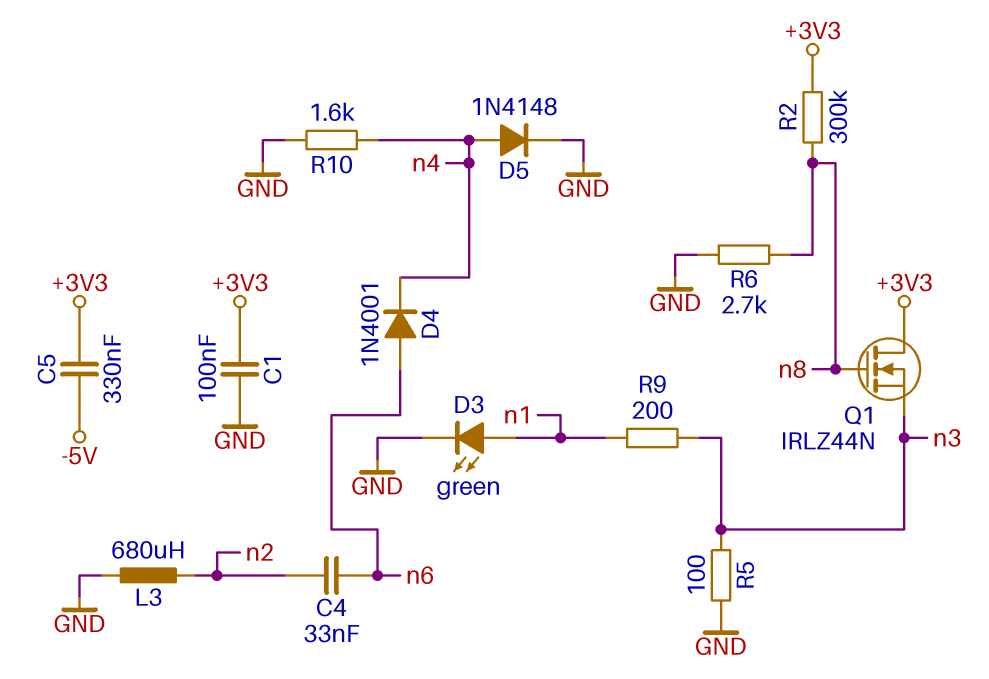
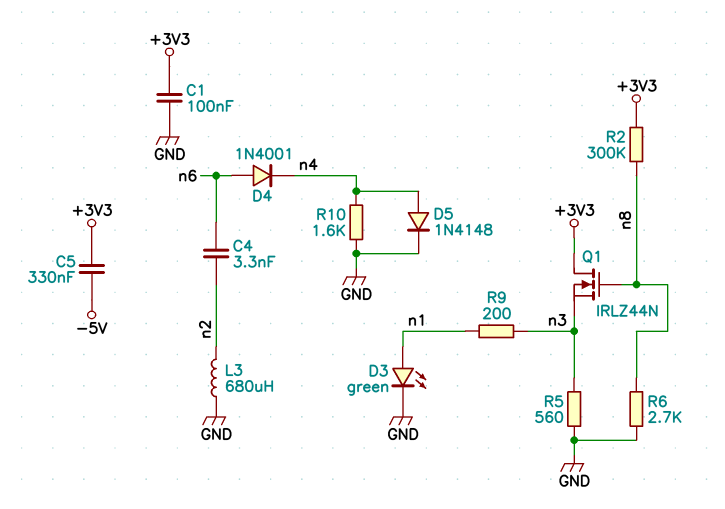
C4: 33nF (n2, n6) -> 3.3nF (n2, n6)
R5: 100 (GND, n3) -> 560 (GND, n3)

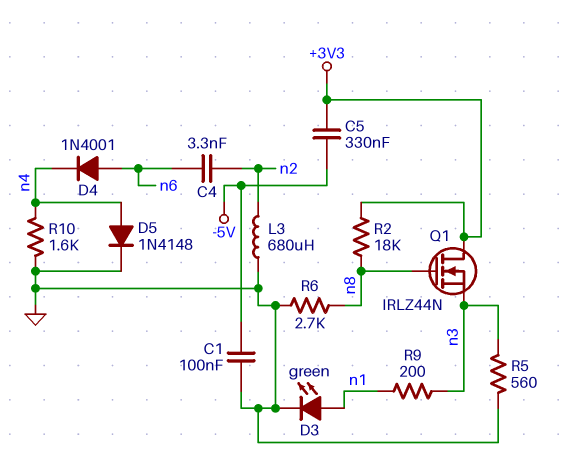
C1: 100nF (+3V3, GND) -> 100nF (-5V, GND)
R2: 300k (+3V3, n8) -> 18k (+3V3, n8)

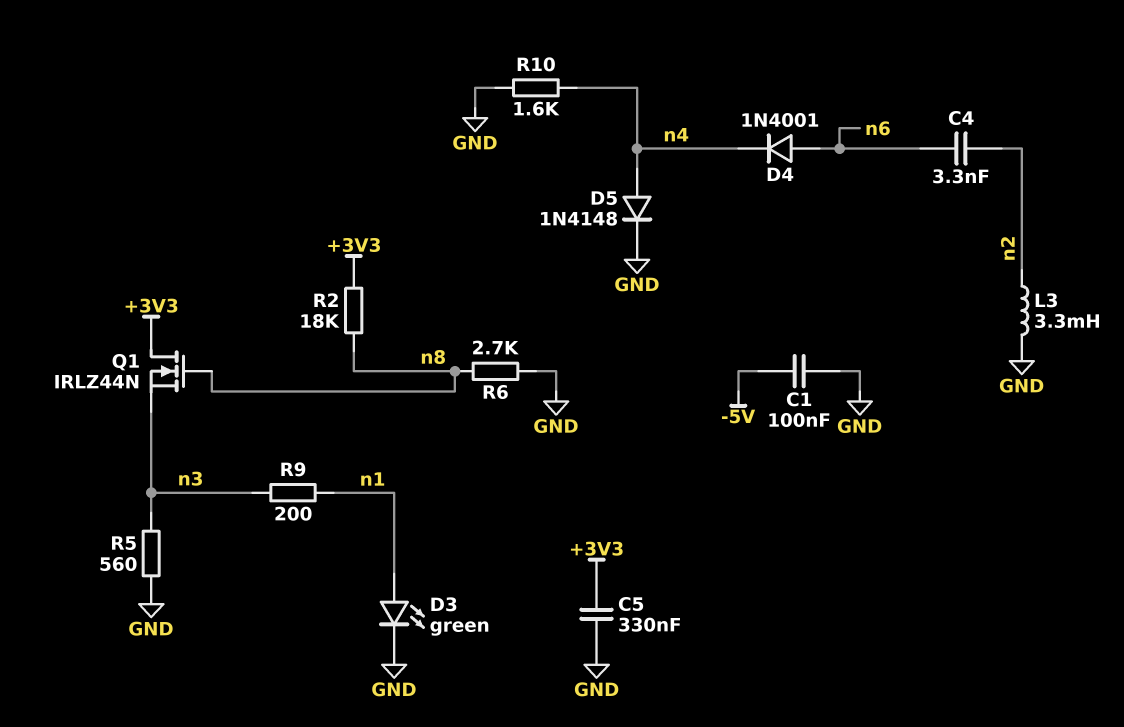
C5: 330nF (+3V3, -5V) -> 330nF (+3V3, GND)
L3: 680uH (GND, n2) -> 3.3mH (GND, n2)

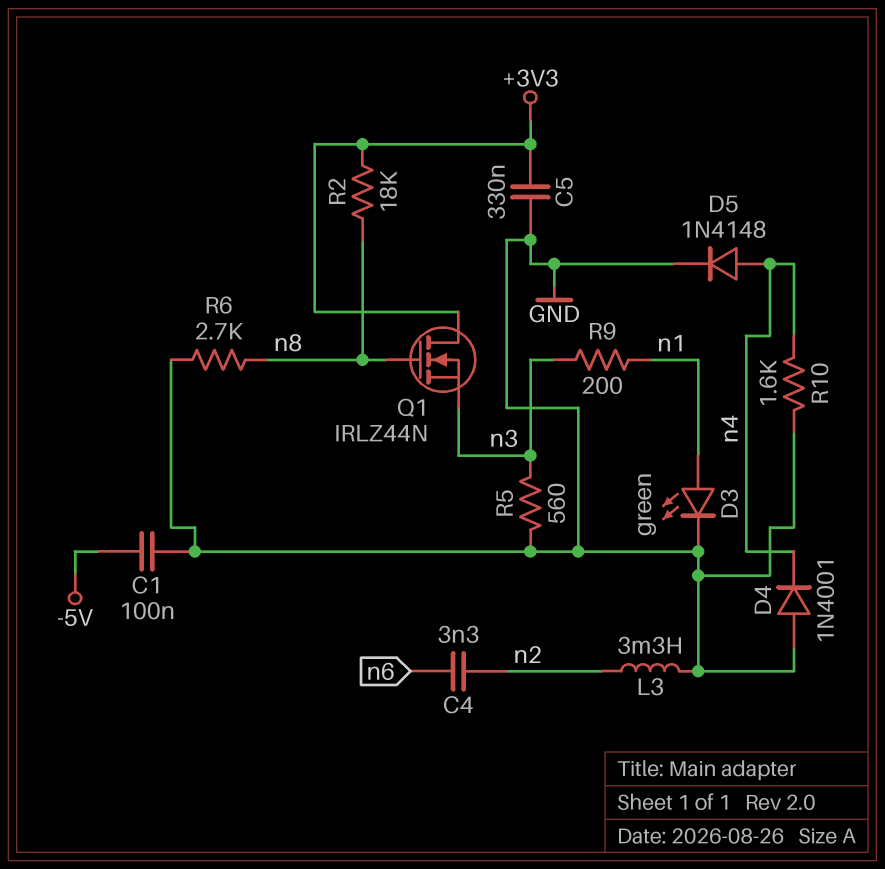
D4: diode 1N4001 (A n6, K n4) -> diode 1N4001 (A GND, K n4)

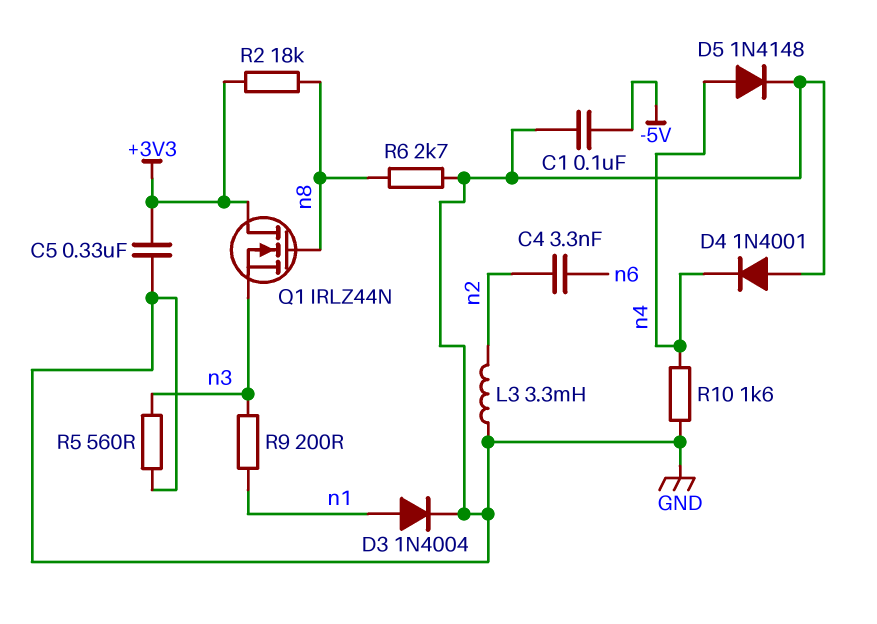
D3: LED green (A n1, K GND) -> diode 1N4004 (A n1, K GND)

